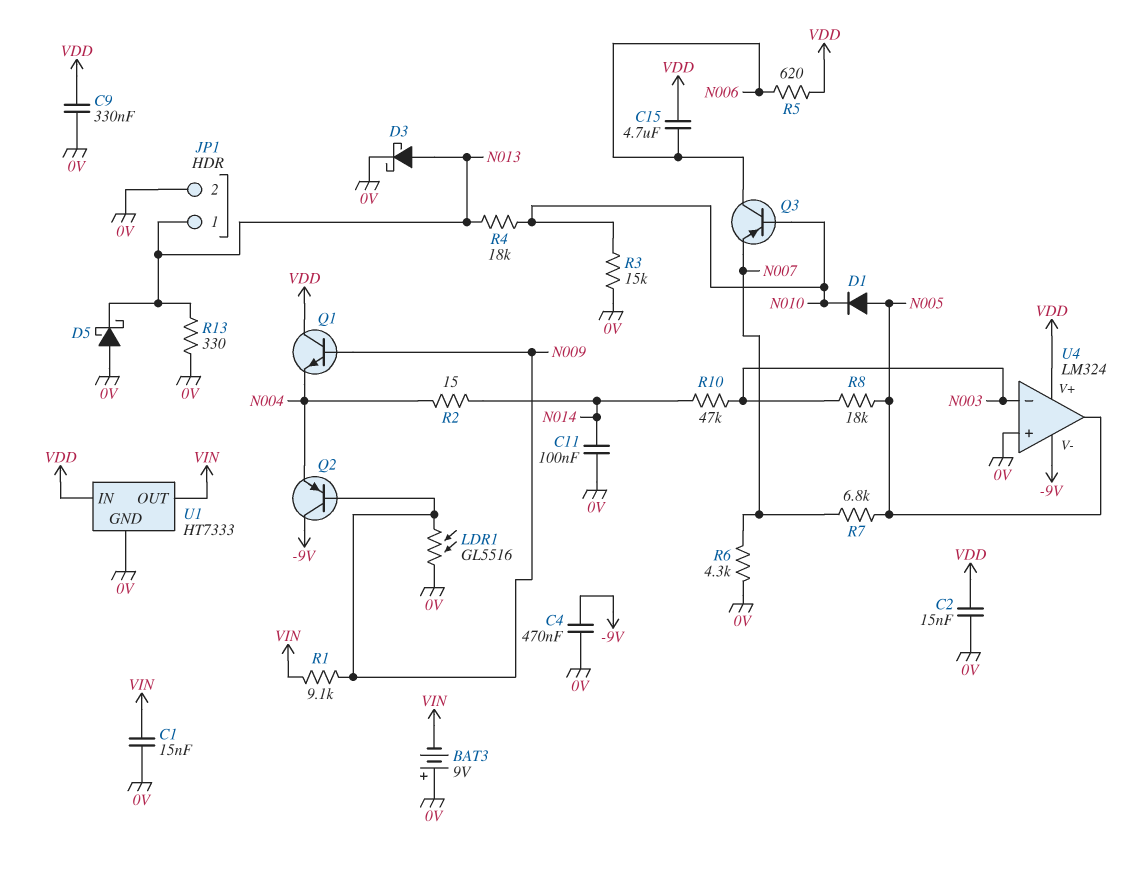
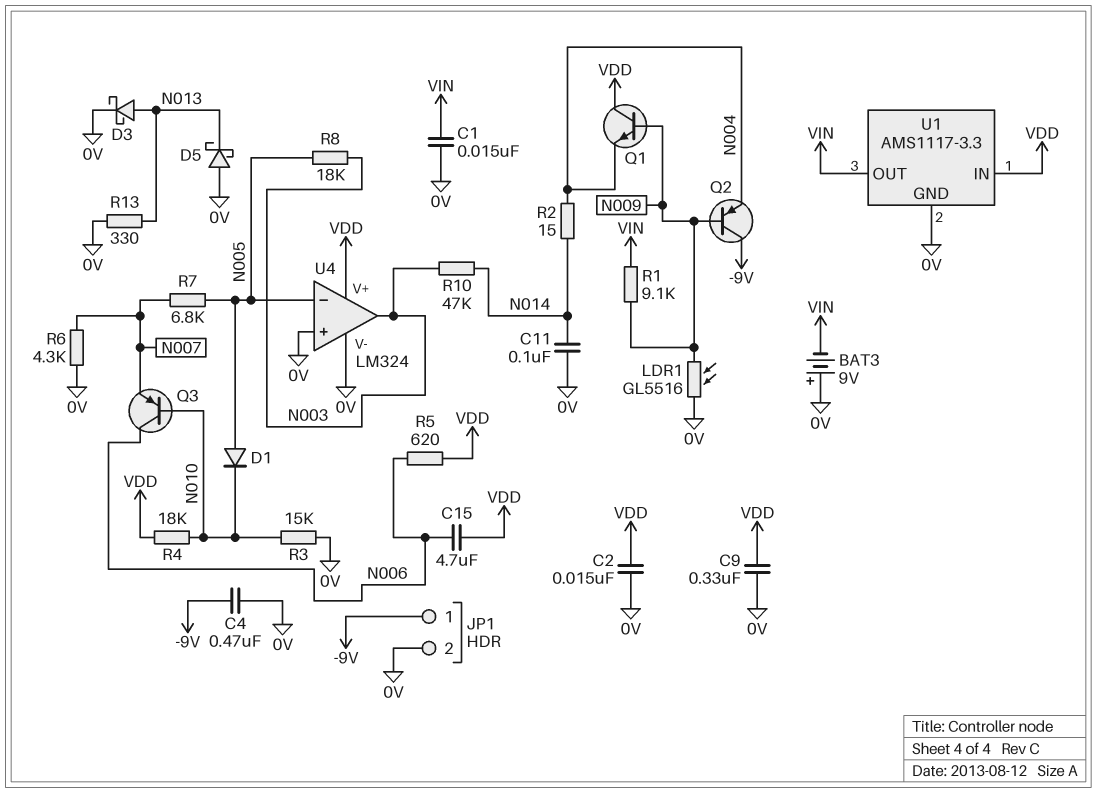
JP1 pin 1: N013 -> -9V
R4: 18k (N010, N013) -> 18k (N010, VDD)
U1: HT7333 -> AMS1117-3.3
U4 pin V-: -9V -> 0V
U4 pin in-: N003 -> N005
U4 pin out: N005 -> N003

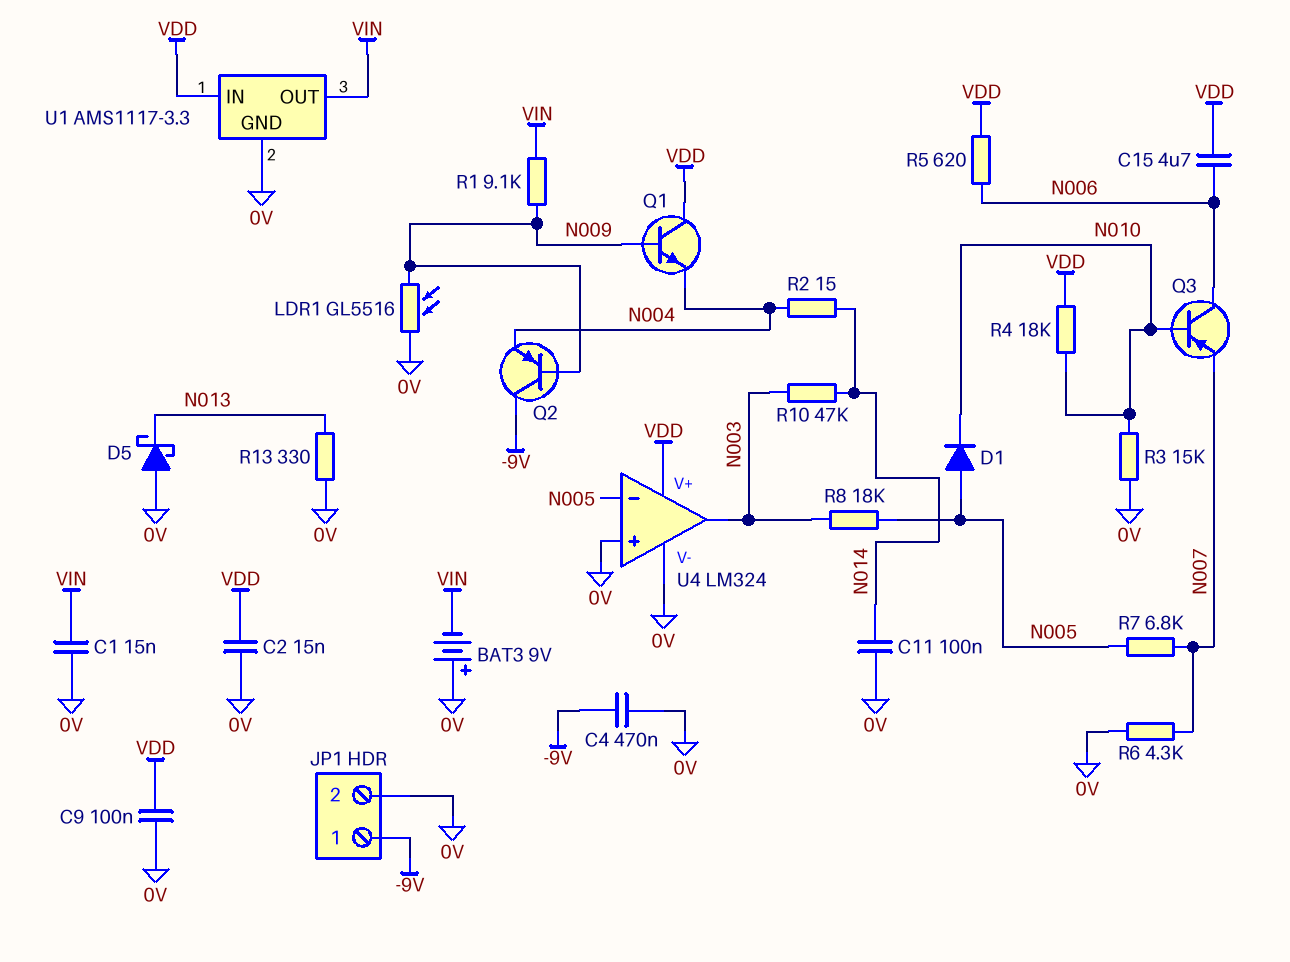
C9: 330nF (0V, VDD) -> 100nF (0V, VDD)
D3: schottky (A N013, K 0V) -> none

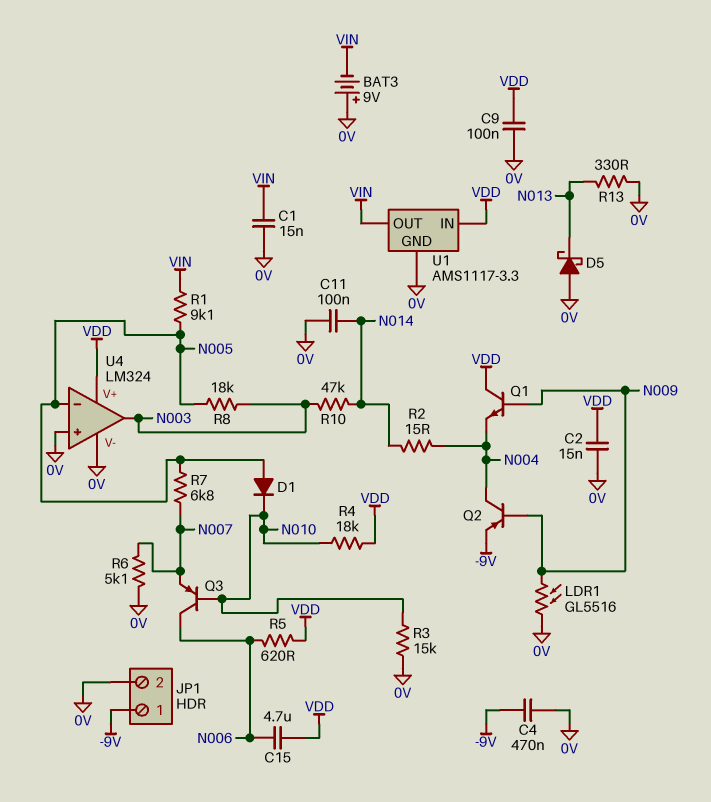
Q2: PNP (B N009, C -9V, E N004) -> PNP (B N009, C N004, E -9V)
R1: 9.1k (N009, VIN) -> 9.1k (N005, VIN)
R6: 4.3k (0V, N007) -> 5.1k (0V, N007)

